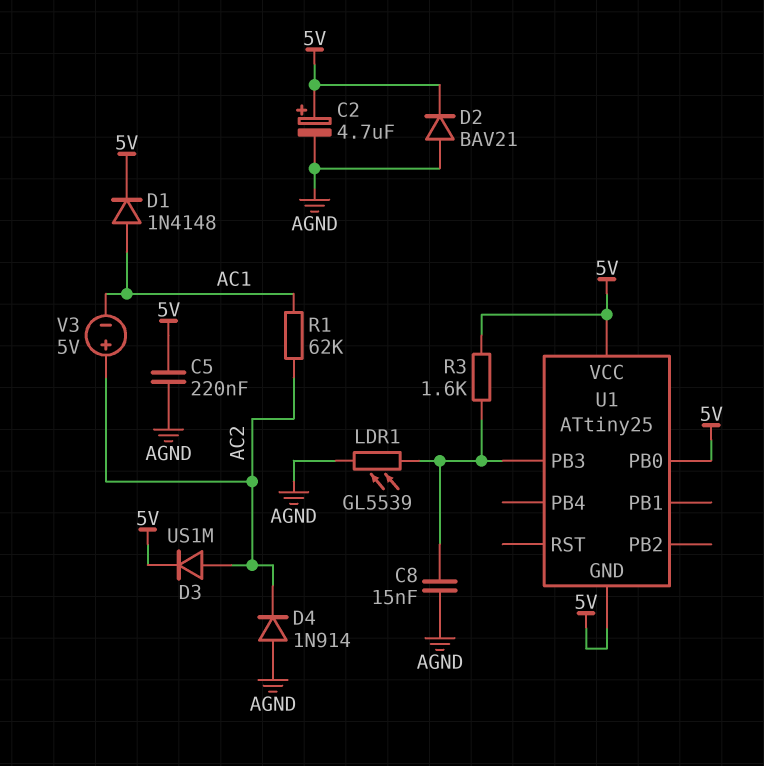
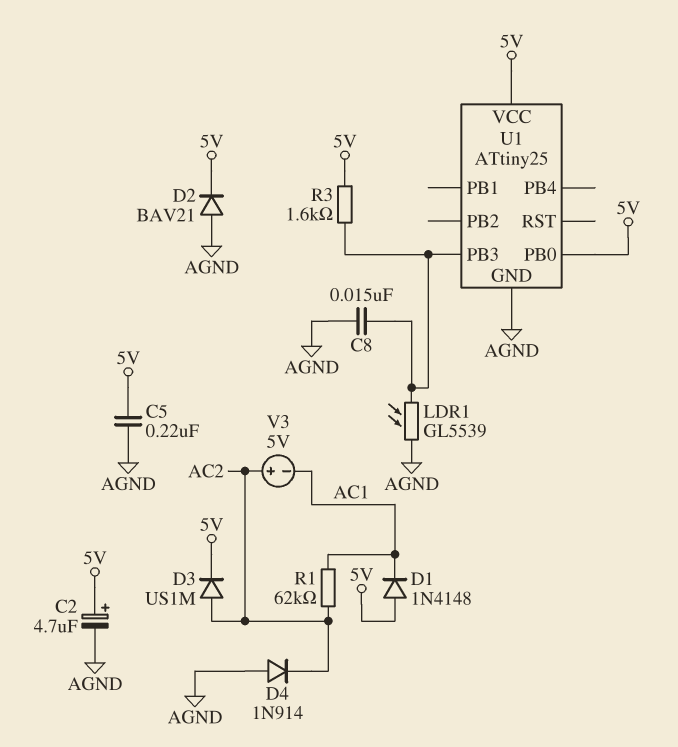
D1: diode 1N4148 (A AC1, K 5V) -> diode 1N4148 (A 5V, K AC1)
U1 pin GND: 5V -> AGND

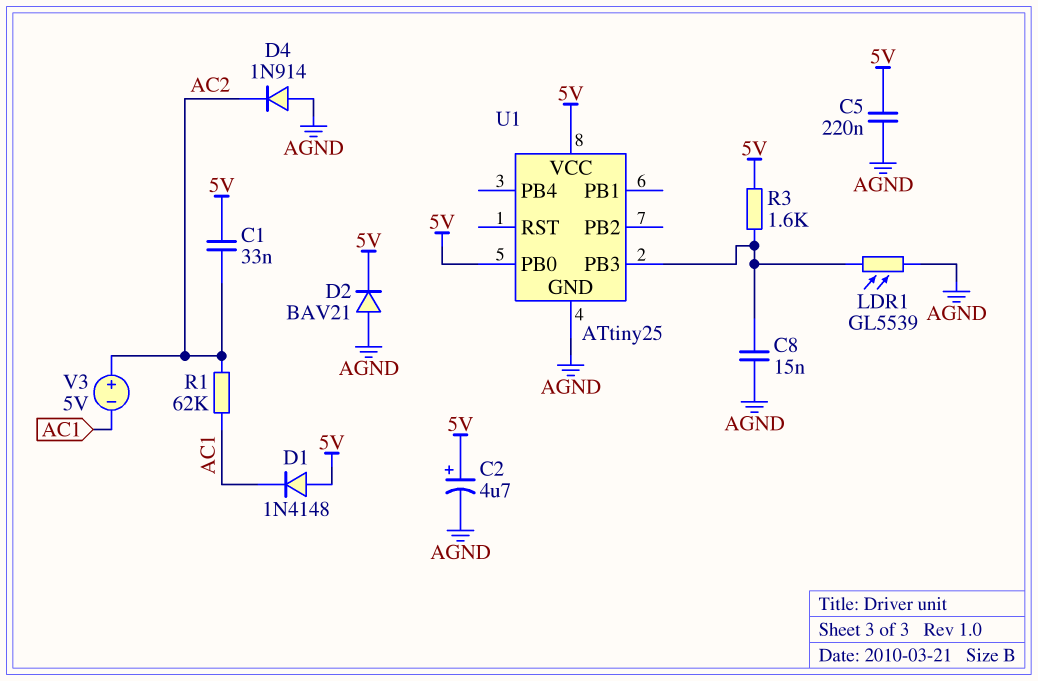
C1: none -> 33nF (5V, AC2)
D3: diode US1M (A AC2, K 5V) -> none

